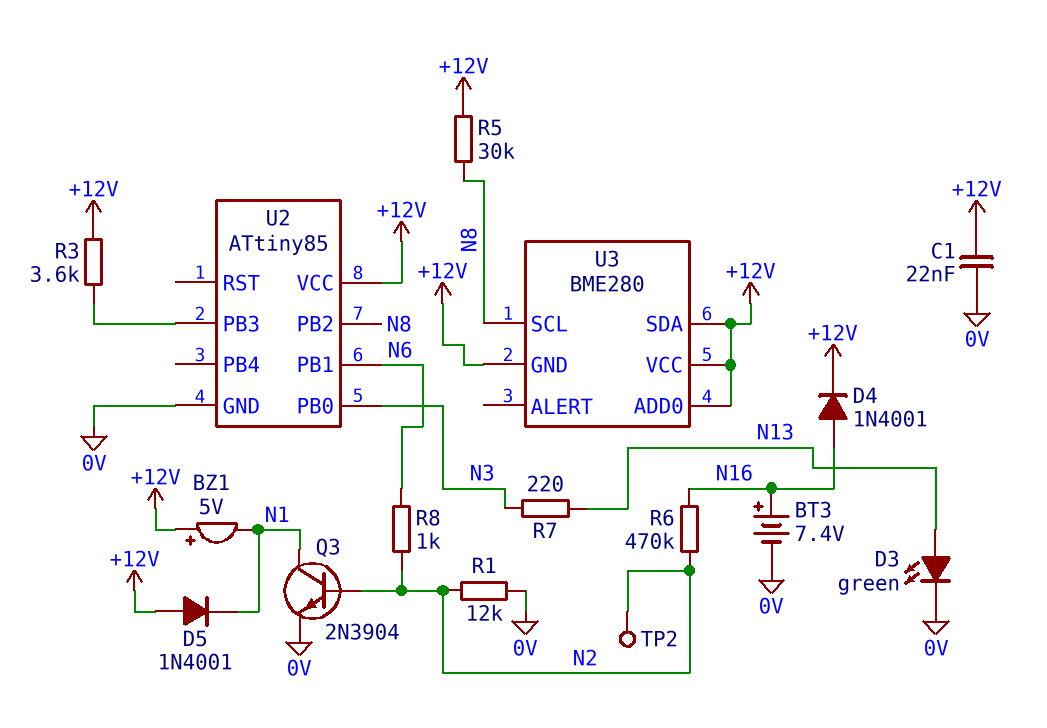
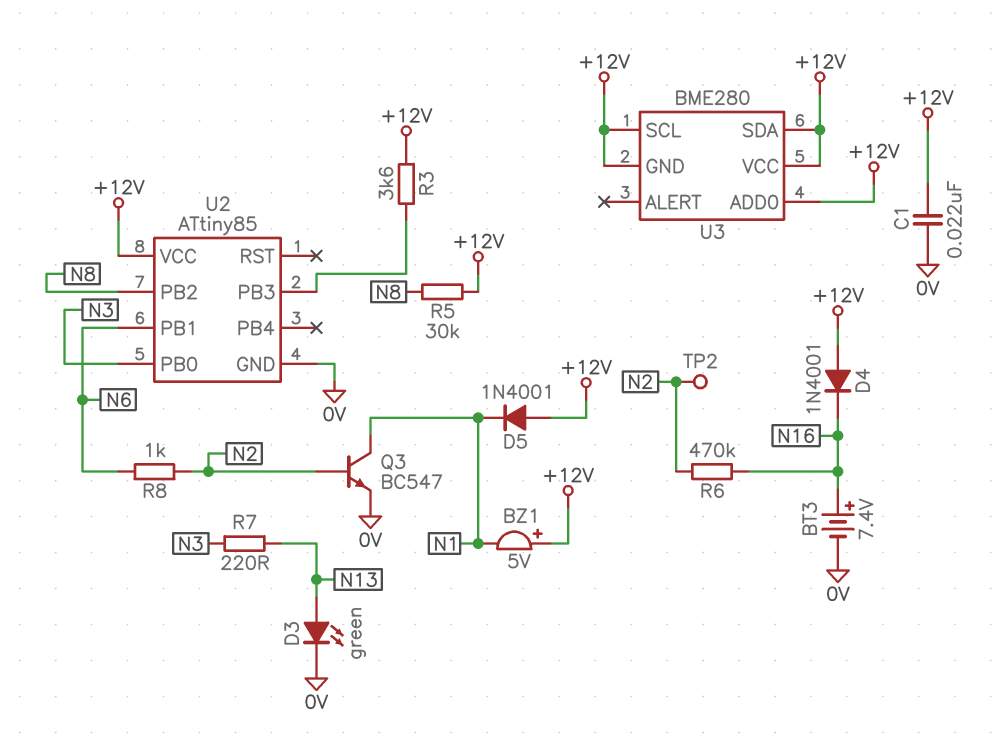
D4: diode 1N4001 (A N16, K +12V) -> diode 1N4001 (A +12V, K N16)
Q3: NPN 2N3904 (B N2, C N1, E 0V) -> NPN BC547 (B N2, C N1, E 0V)
R1: 12k (0V, N2) -> none
U3 pin SCL: N8 -> +12V

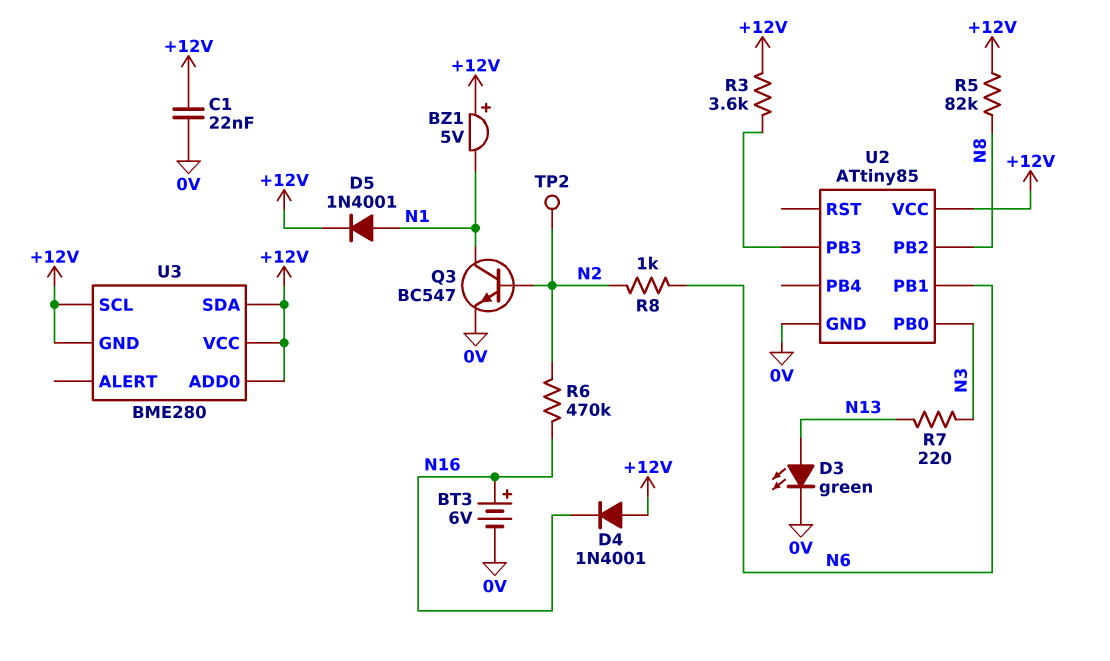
BT3: 7.4V (plus N16, minus 0V) -> 6V (plus N16, minus 0V)
D5: diode 1N4001 (A +12V, K N1) -> diode 1N4001 (A N1, K +12V)
R5: 30k (+12V, N8) -> 82k (+12V, N8)

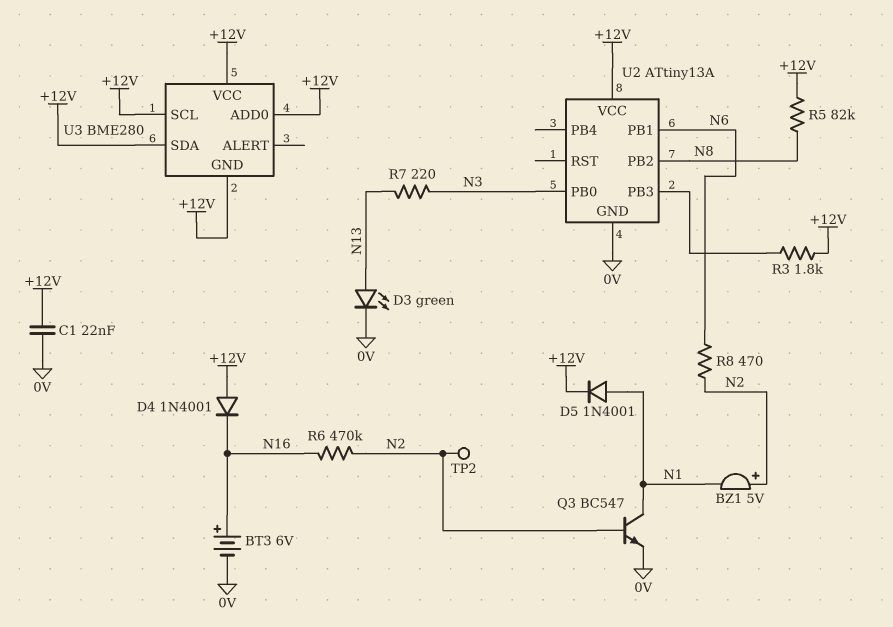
BZ1: buzzer 5V (plus +12V, minus N1) -> buzzer 5V (plus N2, minus N1)
R3: 3.6k (+12V, U2/PB3) -> 1.8k (+12V, U2/PB3)
R8: 1k (N2, N6) -> 470 (N2, N6)
U2: ATtiny85 -> ATtiny13A

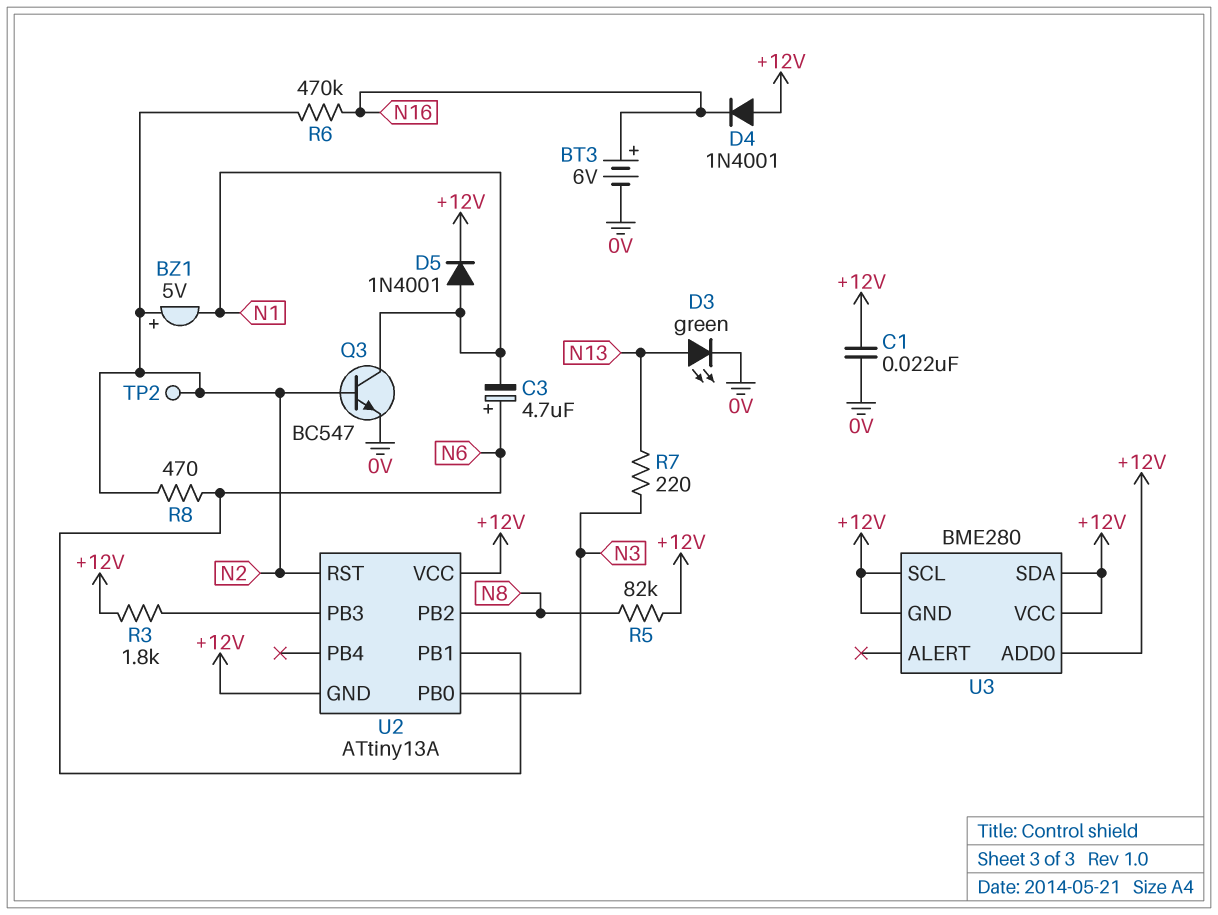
C3: none -> 4.7uF (plus N6, minus N1)
U2 pin GND: 0V -> +12V
U2 pin RST: none -> N2

